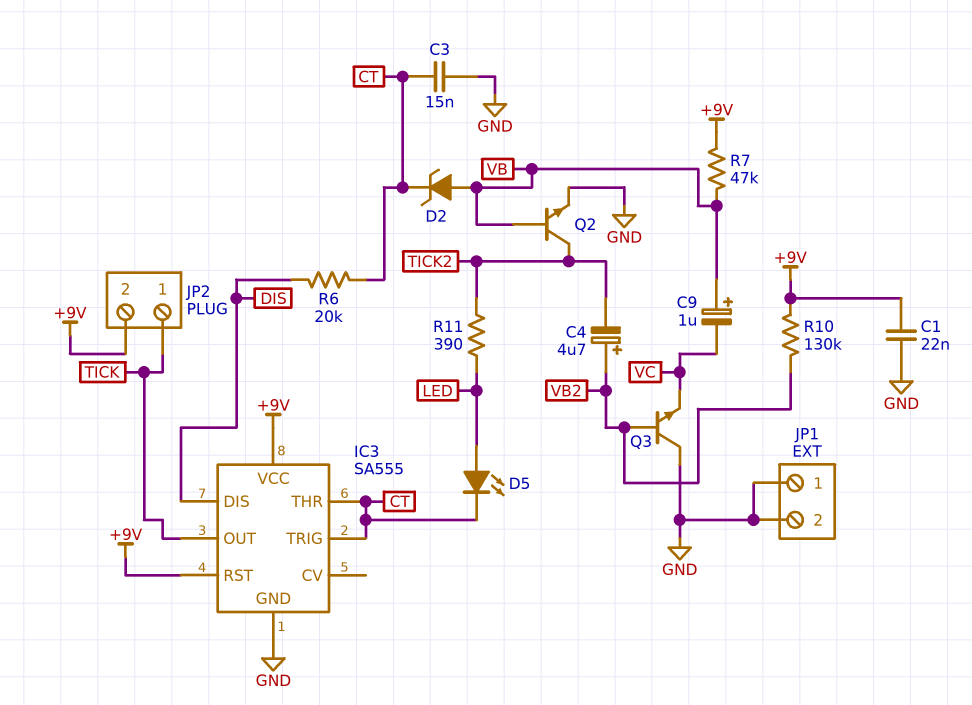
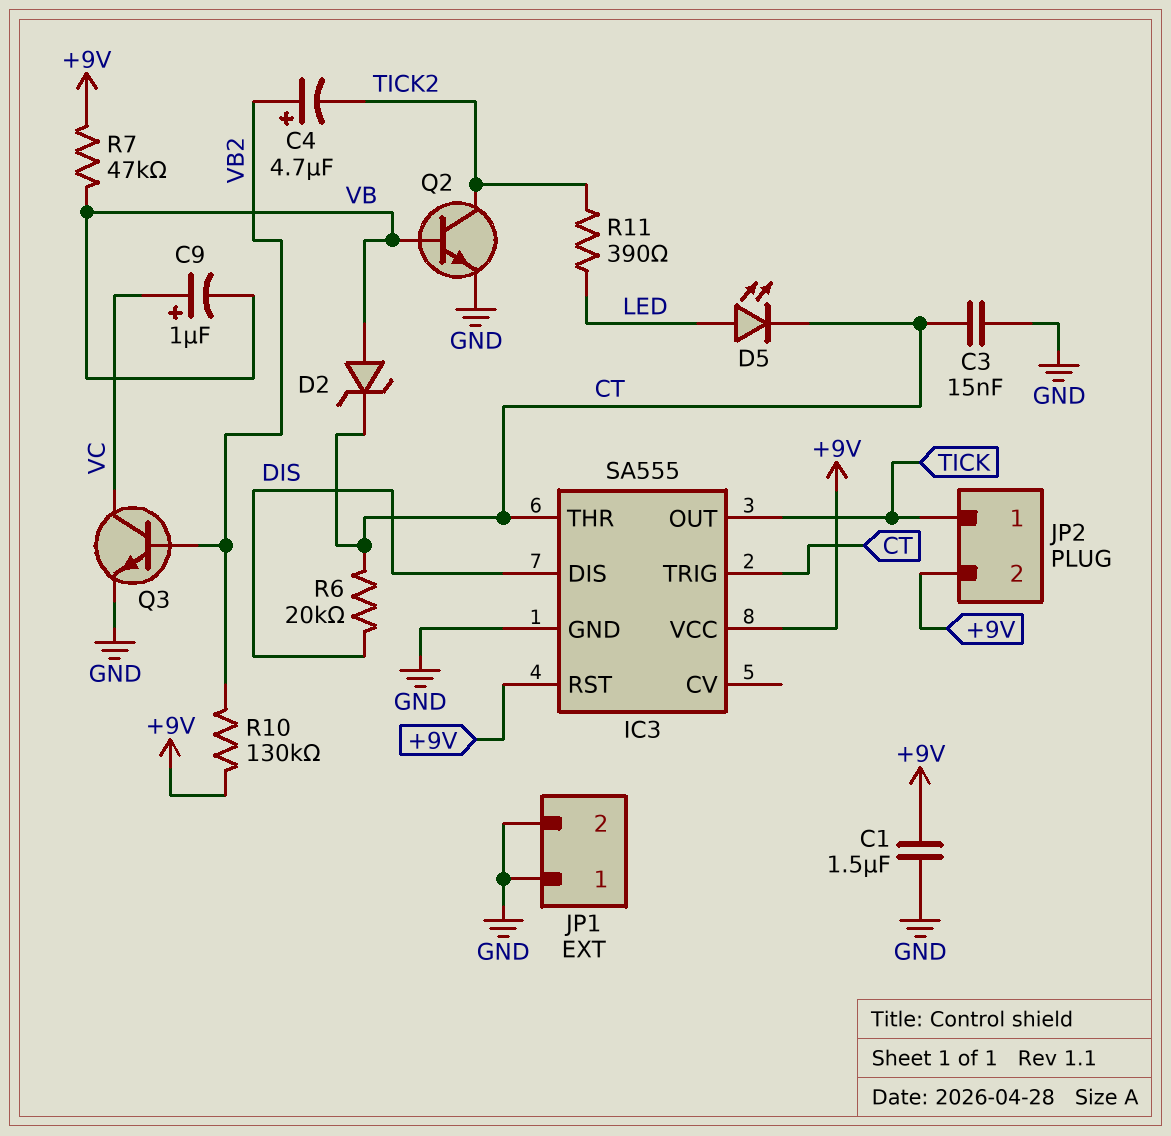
C1: 22nF (+9V, GND) -> 1.5uF (+9V, GND)
C9: 1uF (plus VB, minus VC) -> 1uF (plus VC, minus VB)
Q3: NPN (B VB2, C GND, E VC) -> NPN (B VB2, C VC, E GND)

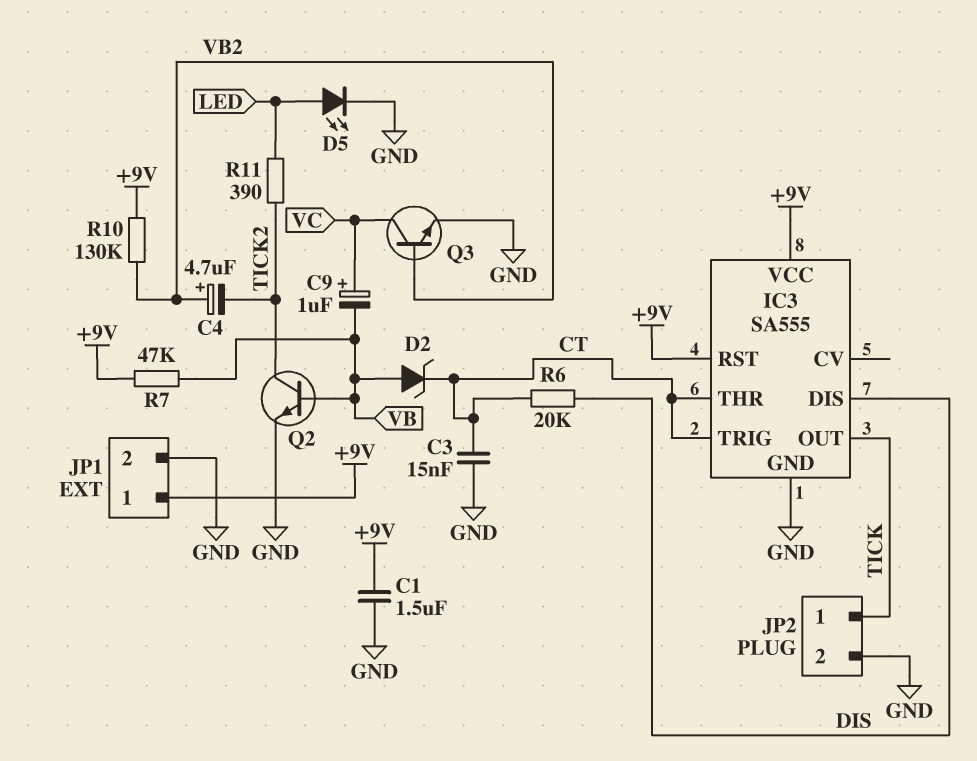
D5: LED (A LED, K CT) -> LED (A LED, K GND)
JP1 pin 1: GND -> +9V
JP2 pin 2: +9V -> GND

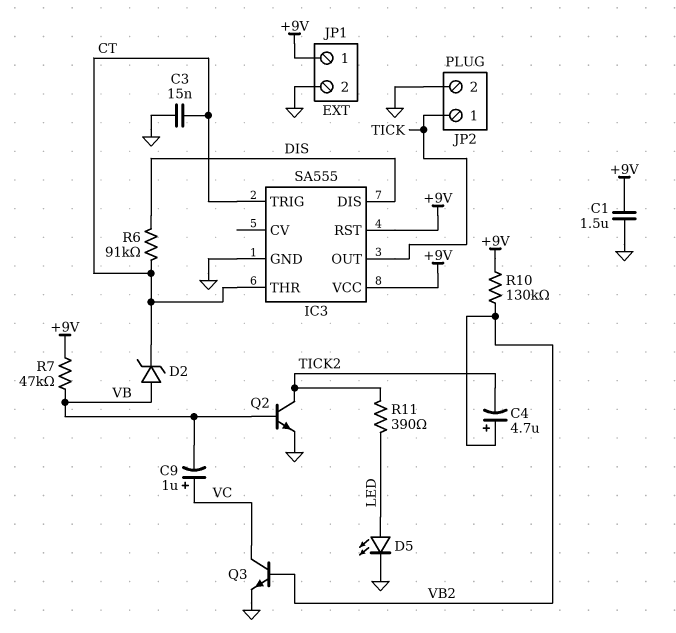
R6: 20k (CT, DIS) -> 91k (CT, DIS)

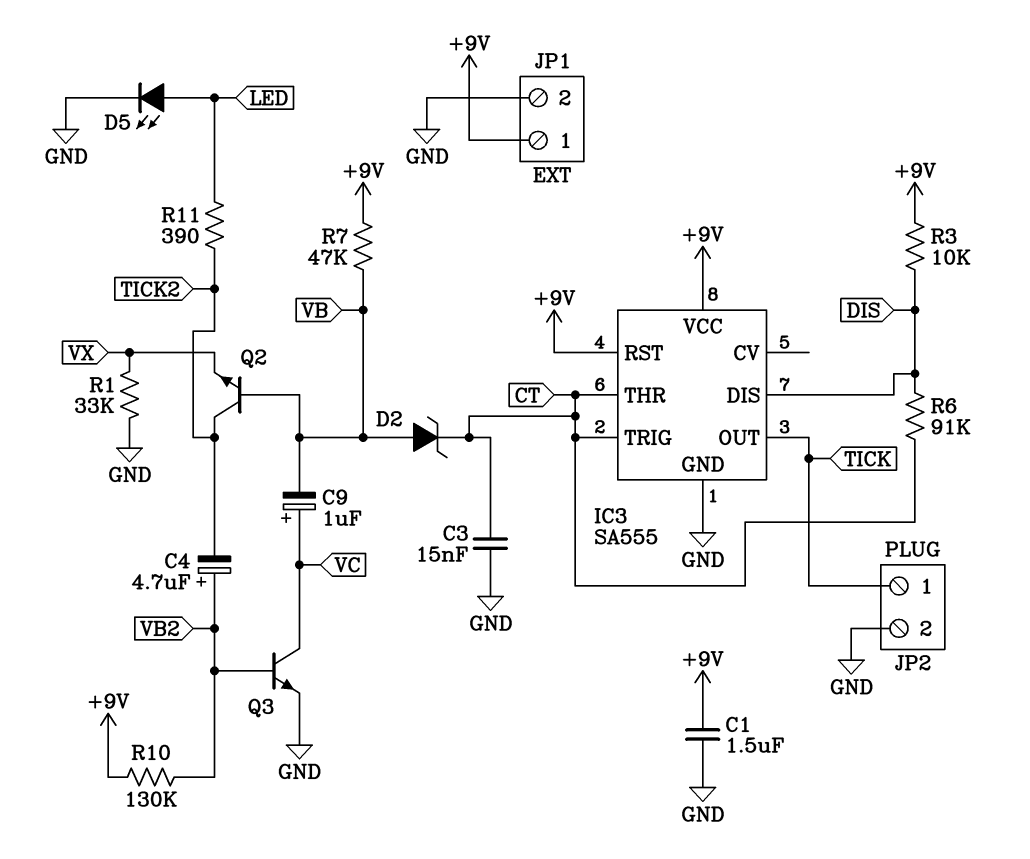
Q2: NPN (B VB, C TICK2, E GND) -> NPN (B VB, C TICK2, E VX)
R1: none -> 33k (GND, VX)
R3: none -> 10k (+9V, DIS)

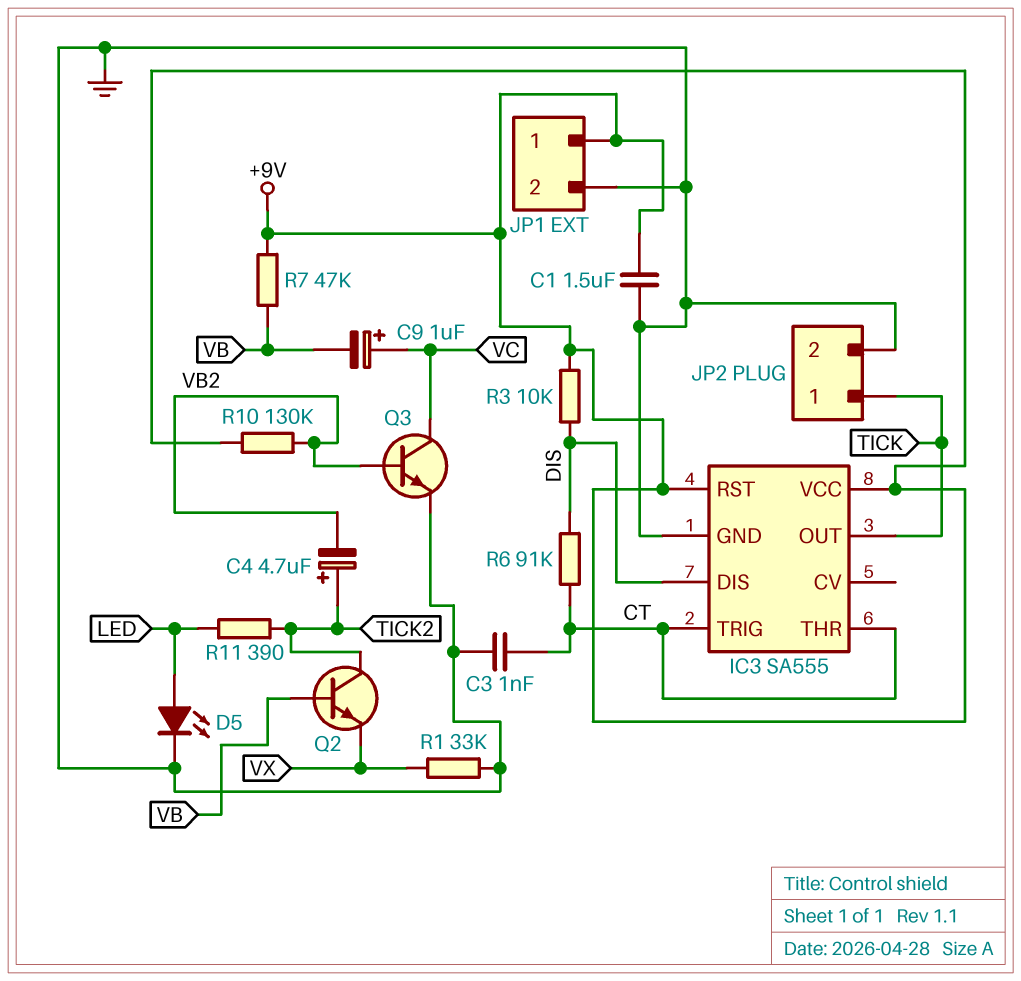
C3: 15nF (CT, GND) -> 1nF (CT, GND)
C4: 4.7uF (plus VB2, minus TICK2) -> 4.7uF (plus TICK2, minus VB2)
D2: zener (A VB, K CT) -> none

